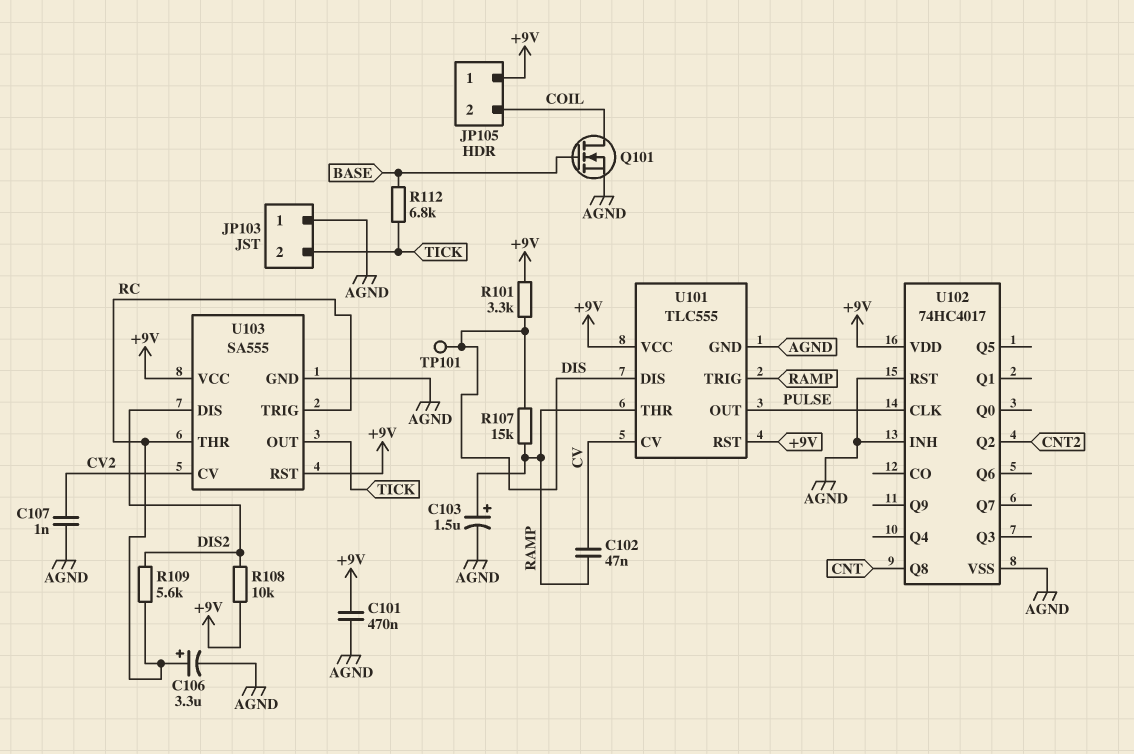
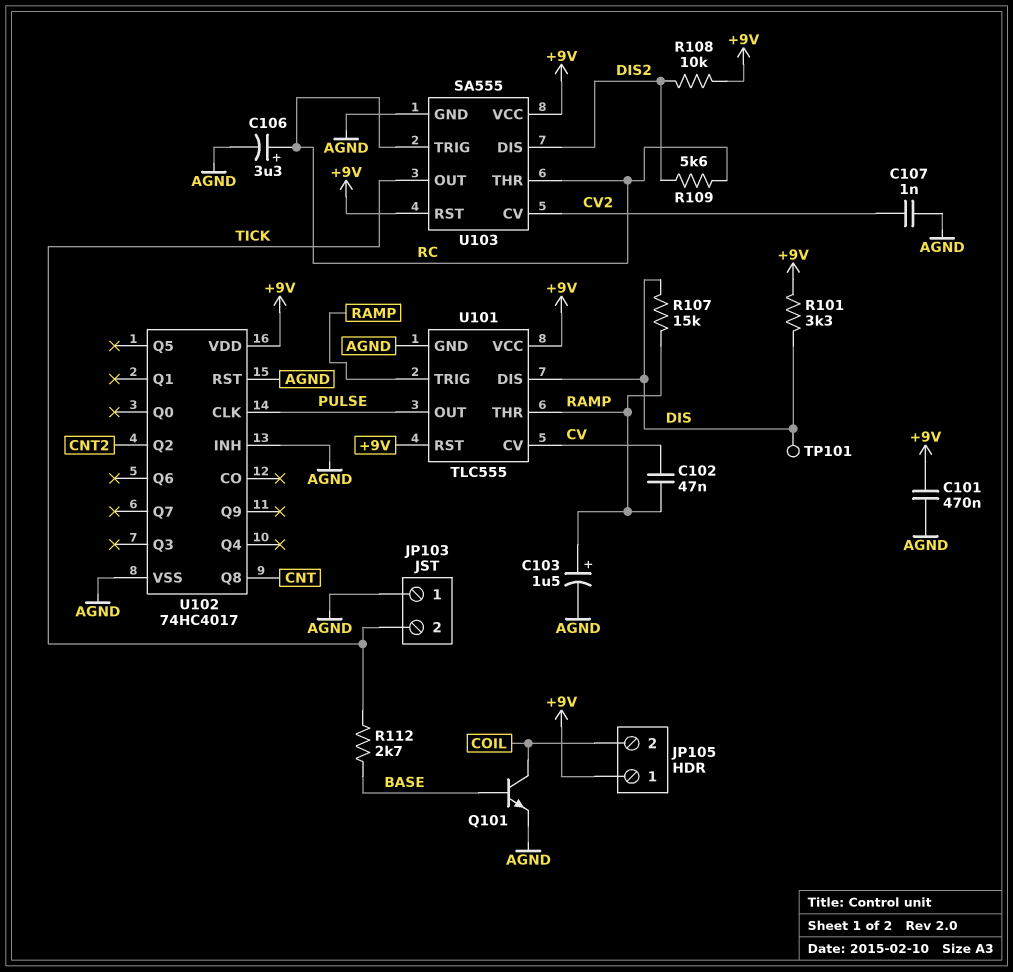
Q101: NMOS (G BASE, D COIL, S AGND) -> NPN (B BASE, C COIL, E AGND)
R112: 6.8k (BASE, TICK) -> 2.7k (BASE, TICK)

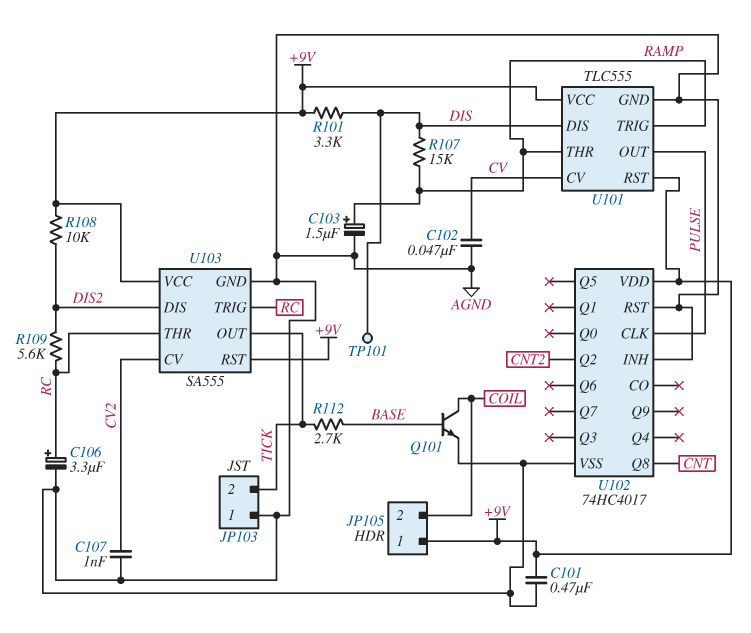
C102: 47nF (CV, RAMP) -> 47nF (AGND, CV)

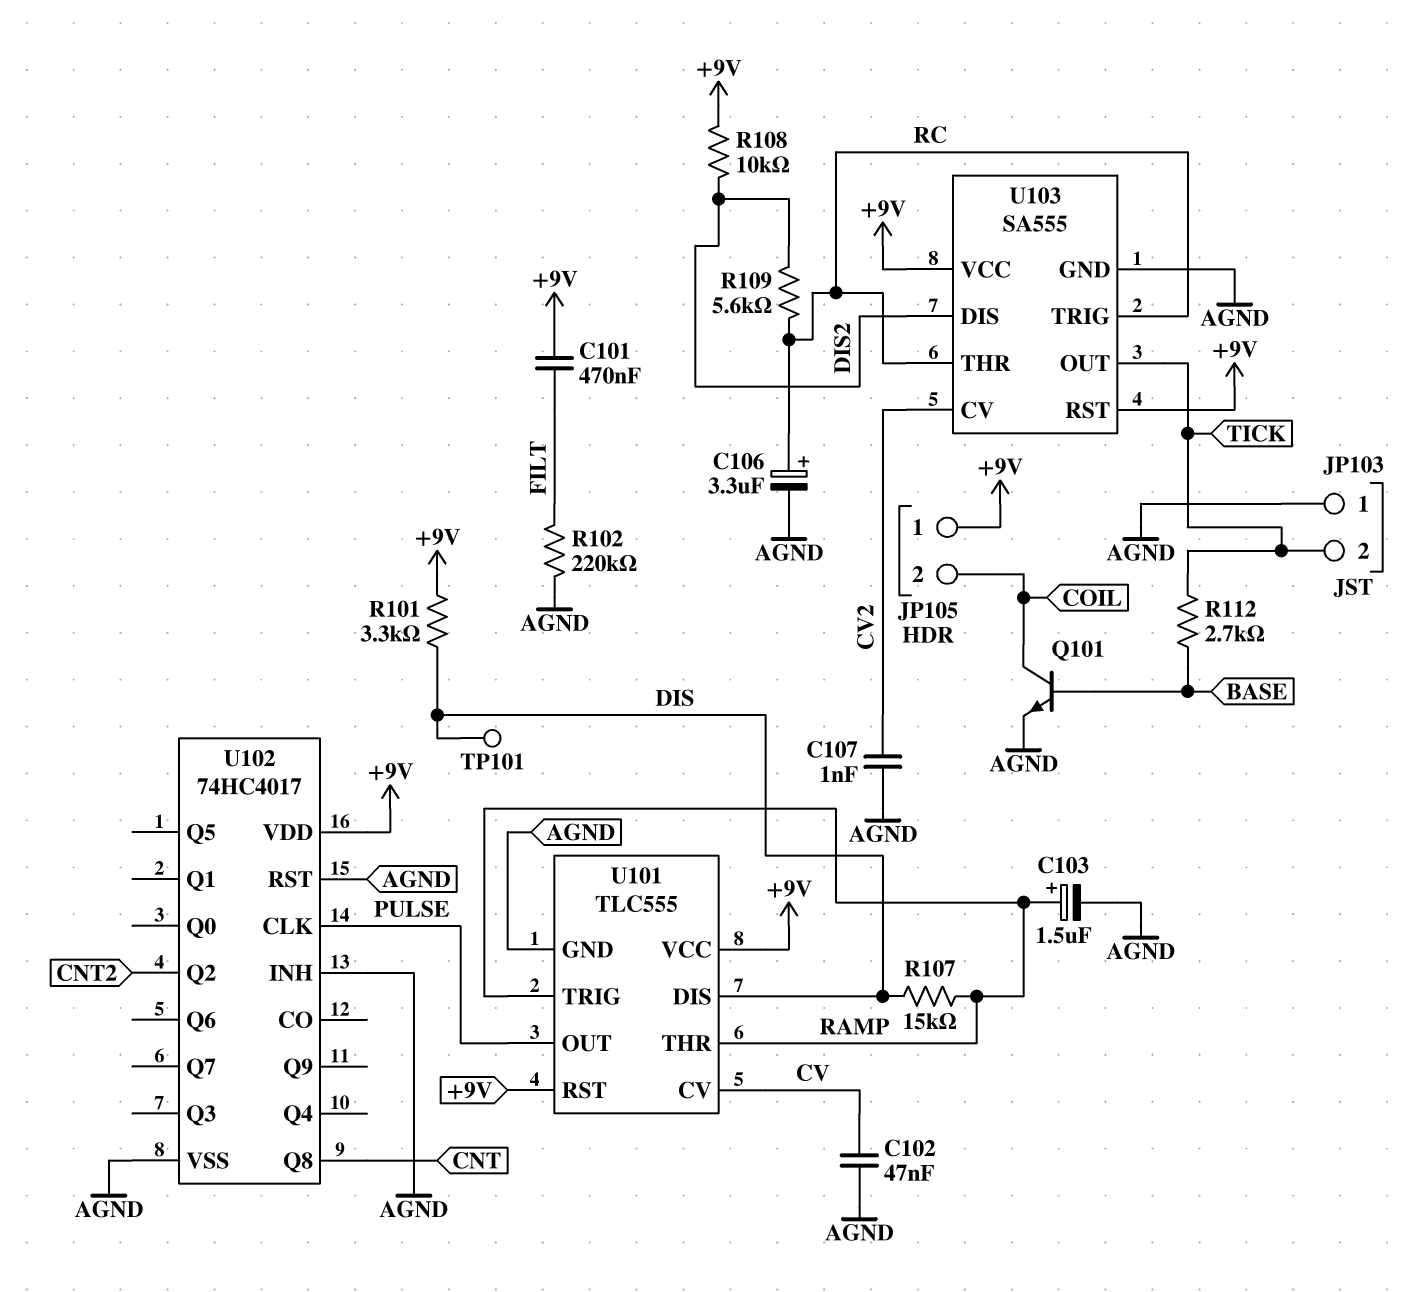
C101: 470nF (+9V, AGND) -> 470nF (+9V, FILT)
R102: none -> 220k (AGND, FILT)

